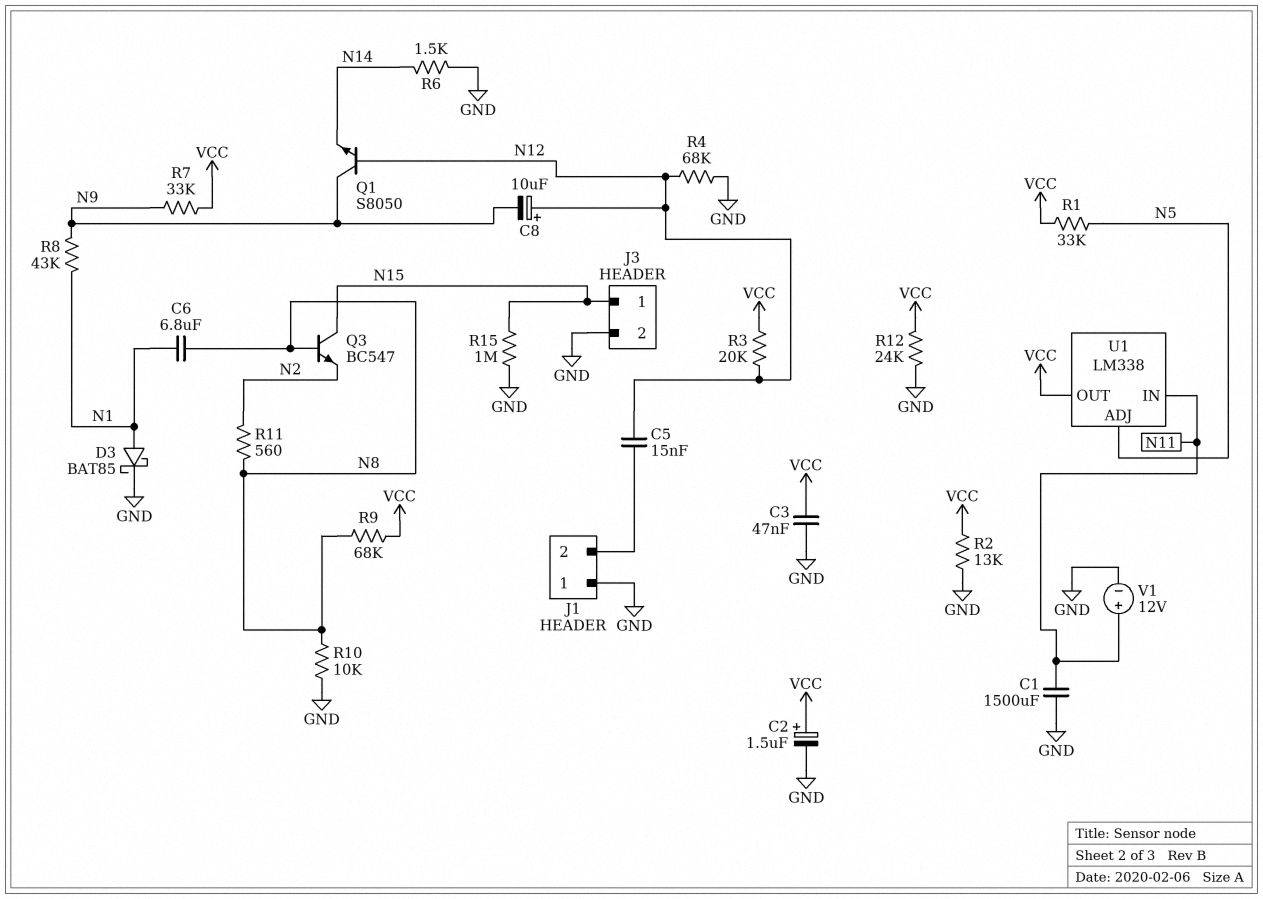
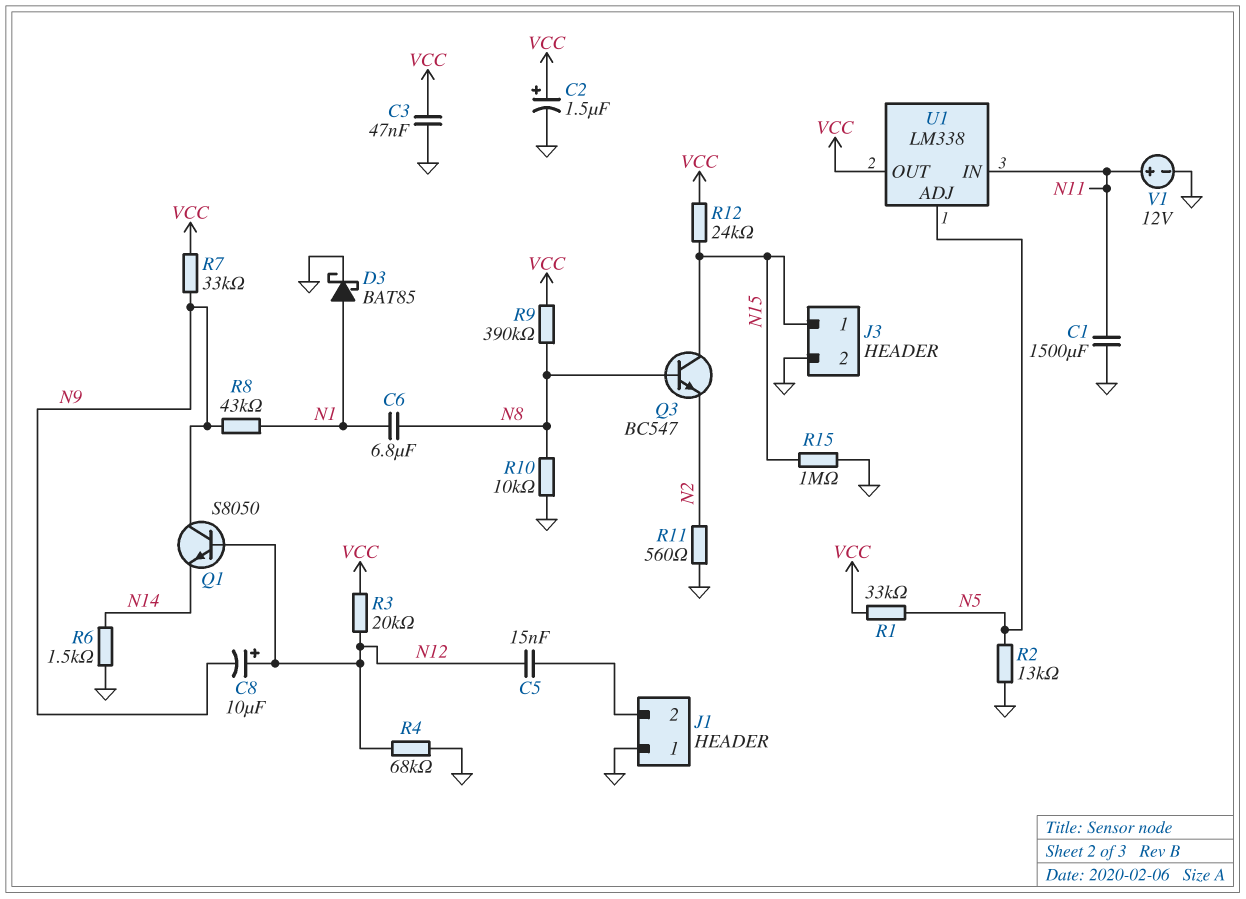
R2: 13k (GND, VCC) -> 13k (GND, N5)
R9: 68k (N8, VCC) -> 390k (N8, VCC)
R11: 560 (N2, N8) -> 560 (GND, N2)
R12: 24k (GND, VCC) -> 24k (N15, VCC)

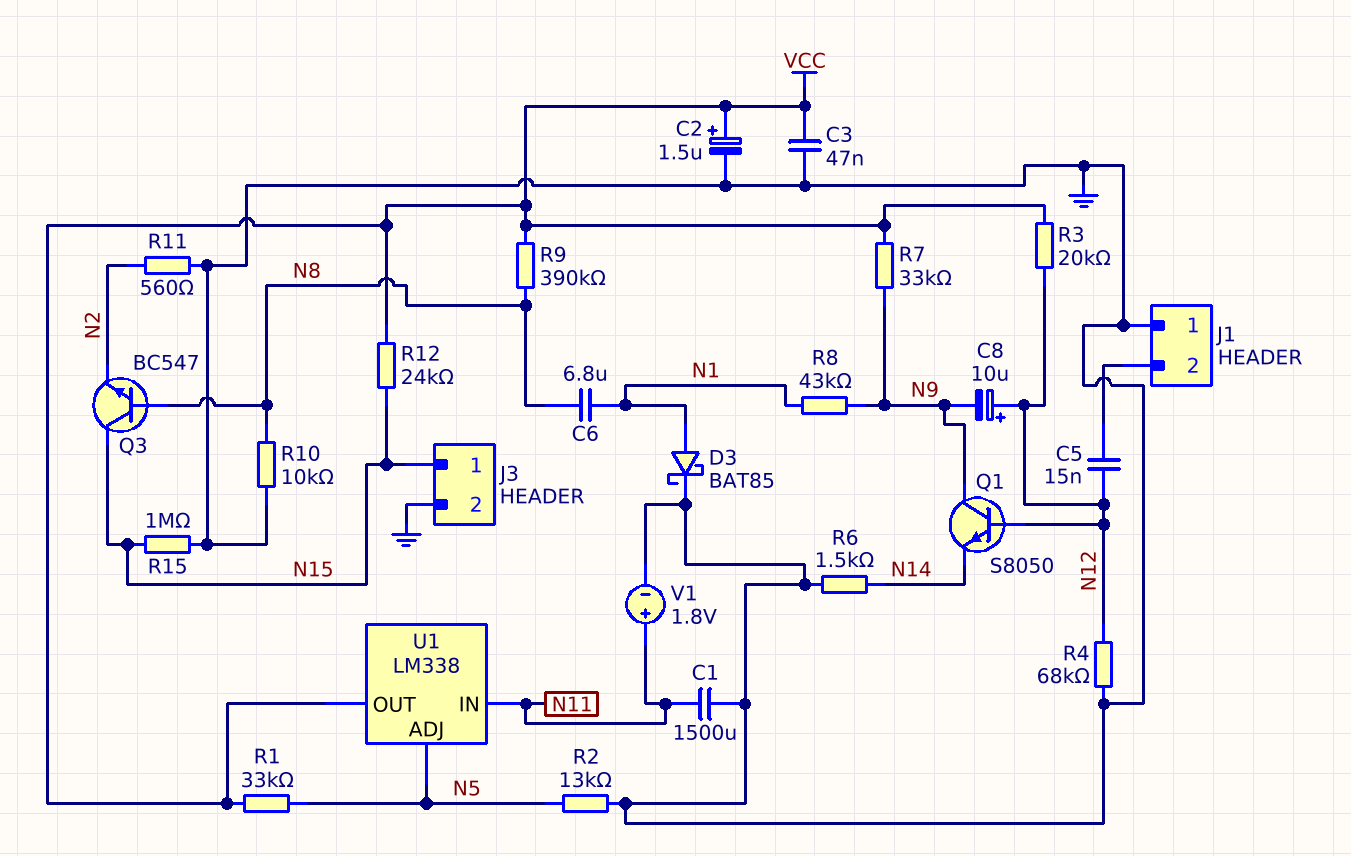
V1: 12V (plus N11, minus GND) -> 1.8V (plus N11, minus GND)

